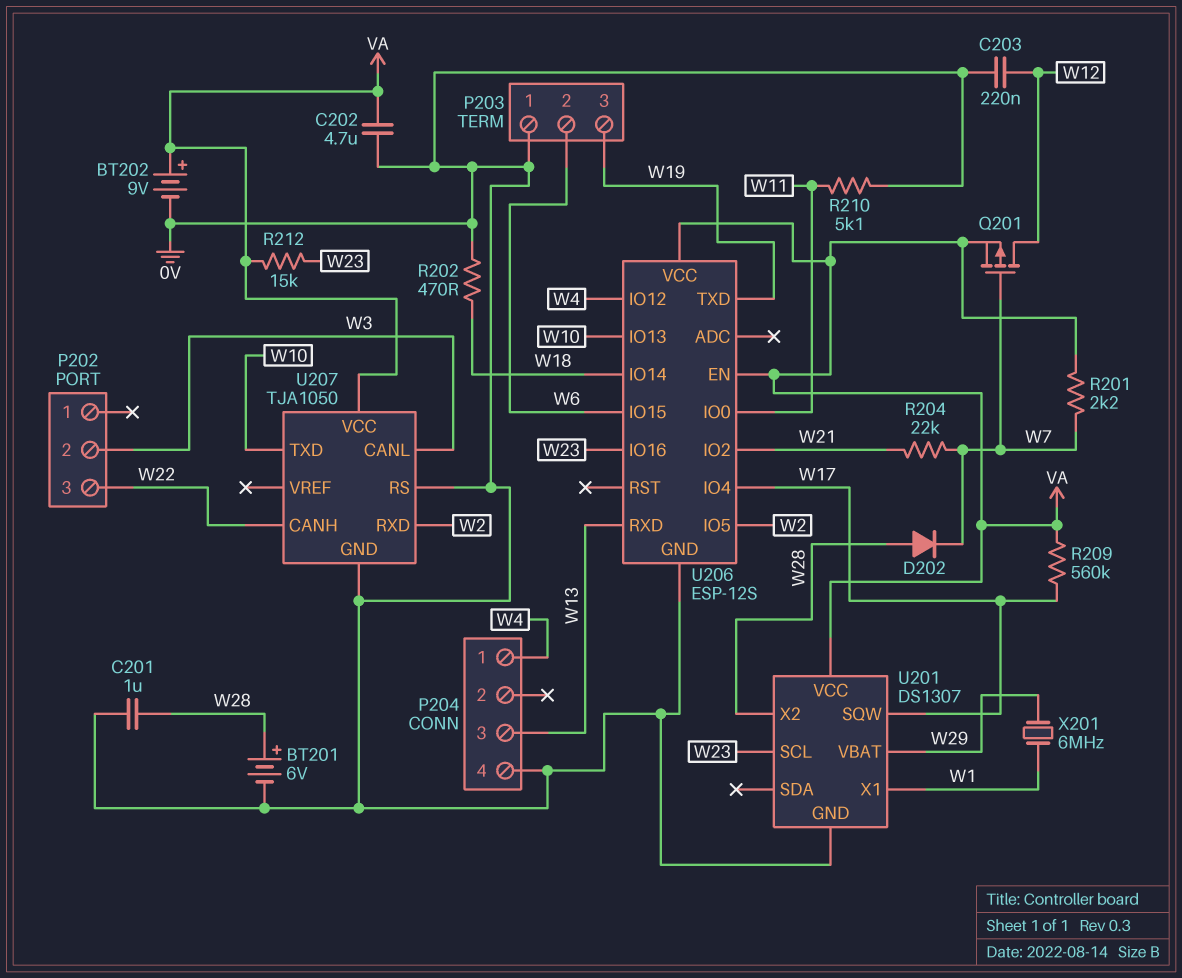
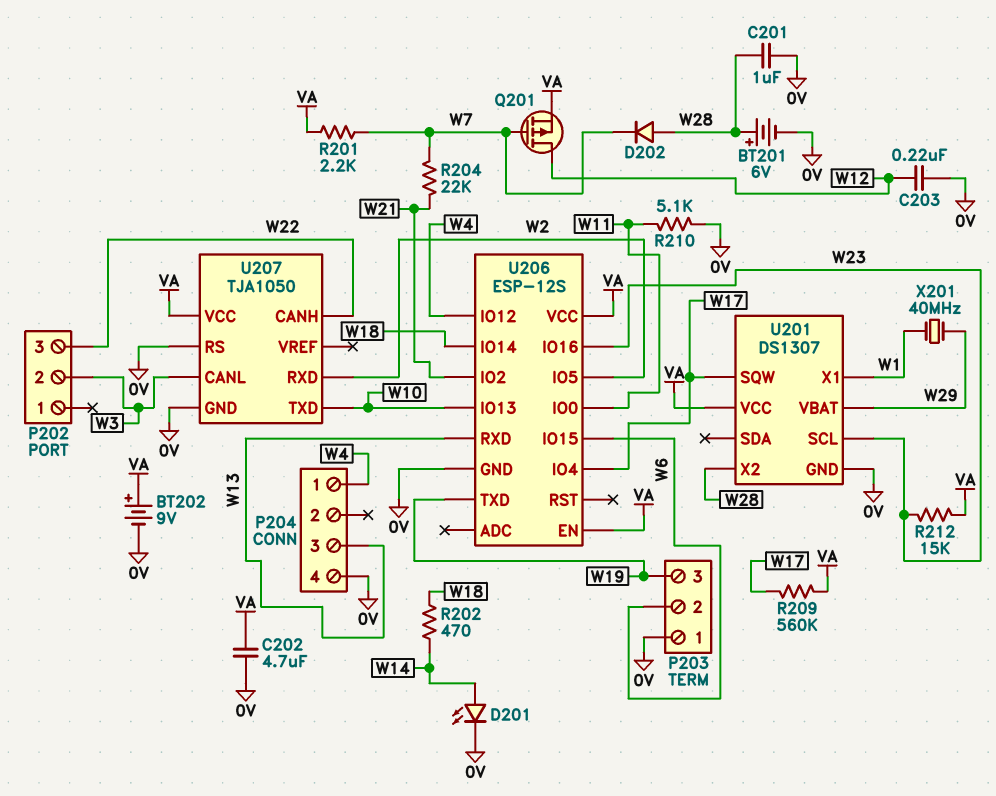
D201: none -> LED (A W14, K 0V)
R202: 470 (0V, W18) -> 470 (W14, W18)
X201: 6MHz (W1, W29) -> 40MHz (W1, W29)

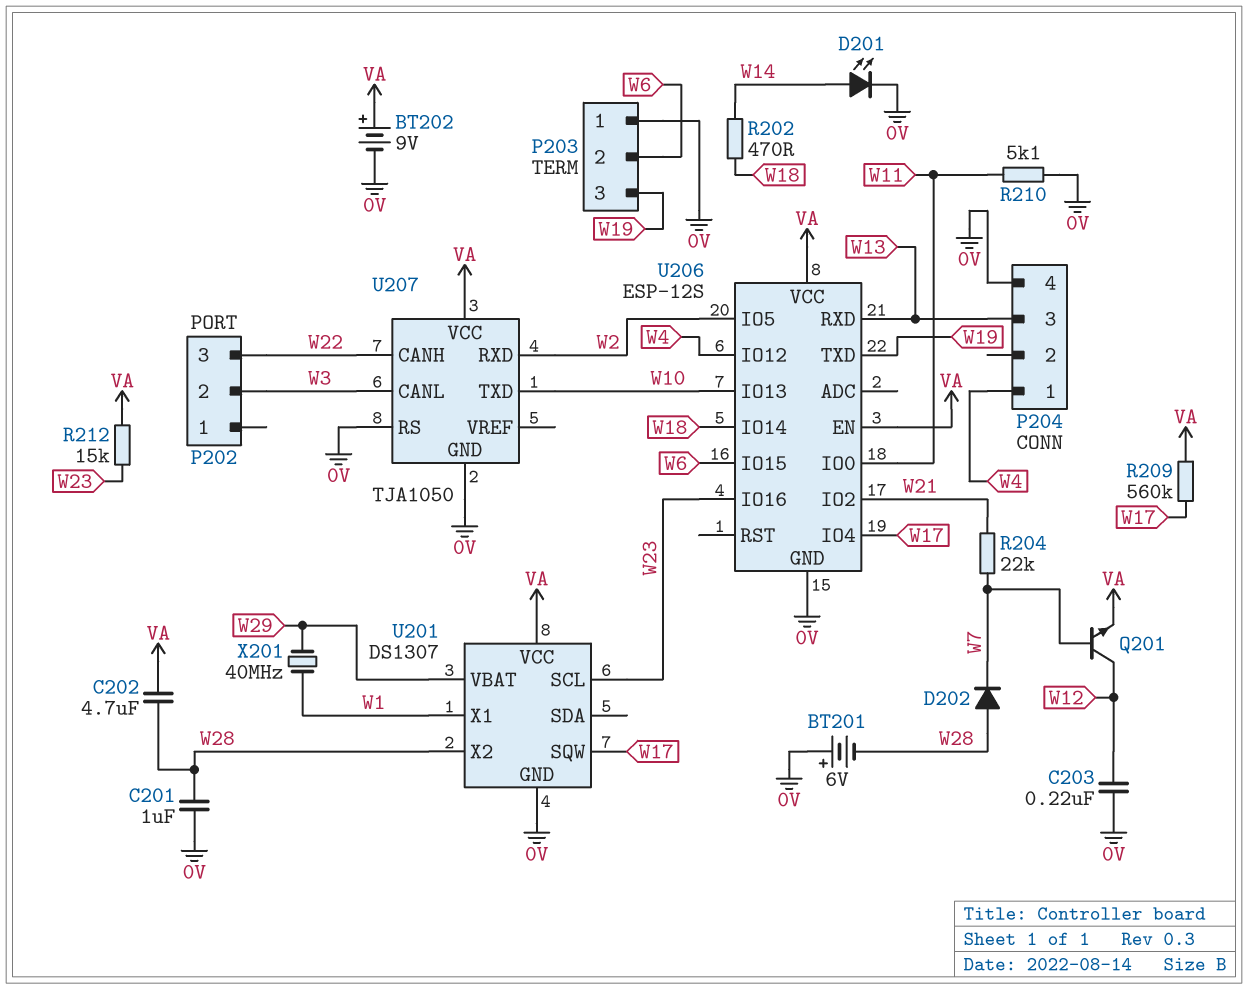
BT201: 6V (plus W28, minus 0V) -> 6V (plus 0V, minus W28)
C202: 4.7uF (0V, VA) -> 4.7uF (VA, W28)
Q201: PMOS (G W7, D W12, S VA) -> NPN (B W7, C W12, E VA)
R201: 2.2k (VA, W7) -> none

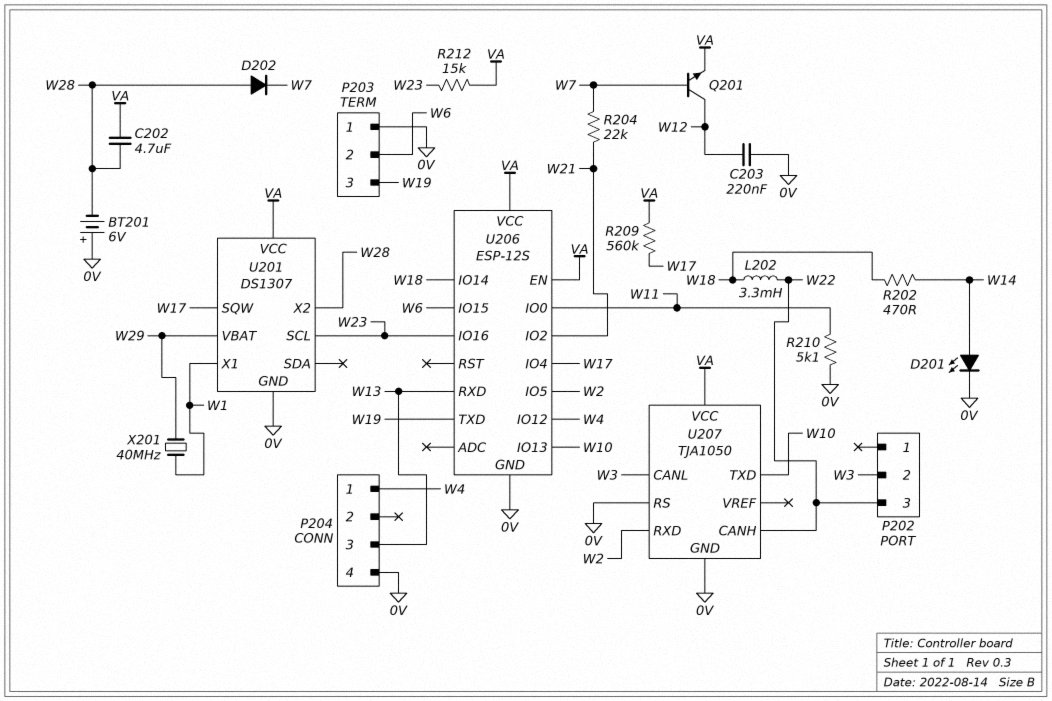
BT202: 9V (plus VA, minus 0V) -> none
C201: 1uF (0V, W28) -> none
L202: none -> 3.3mH (W18, W22)

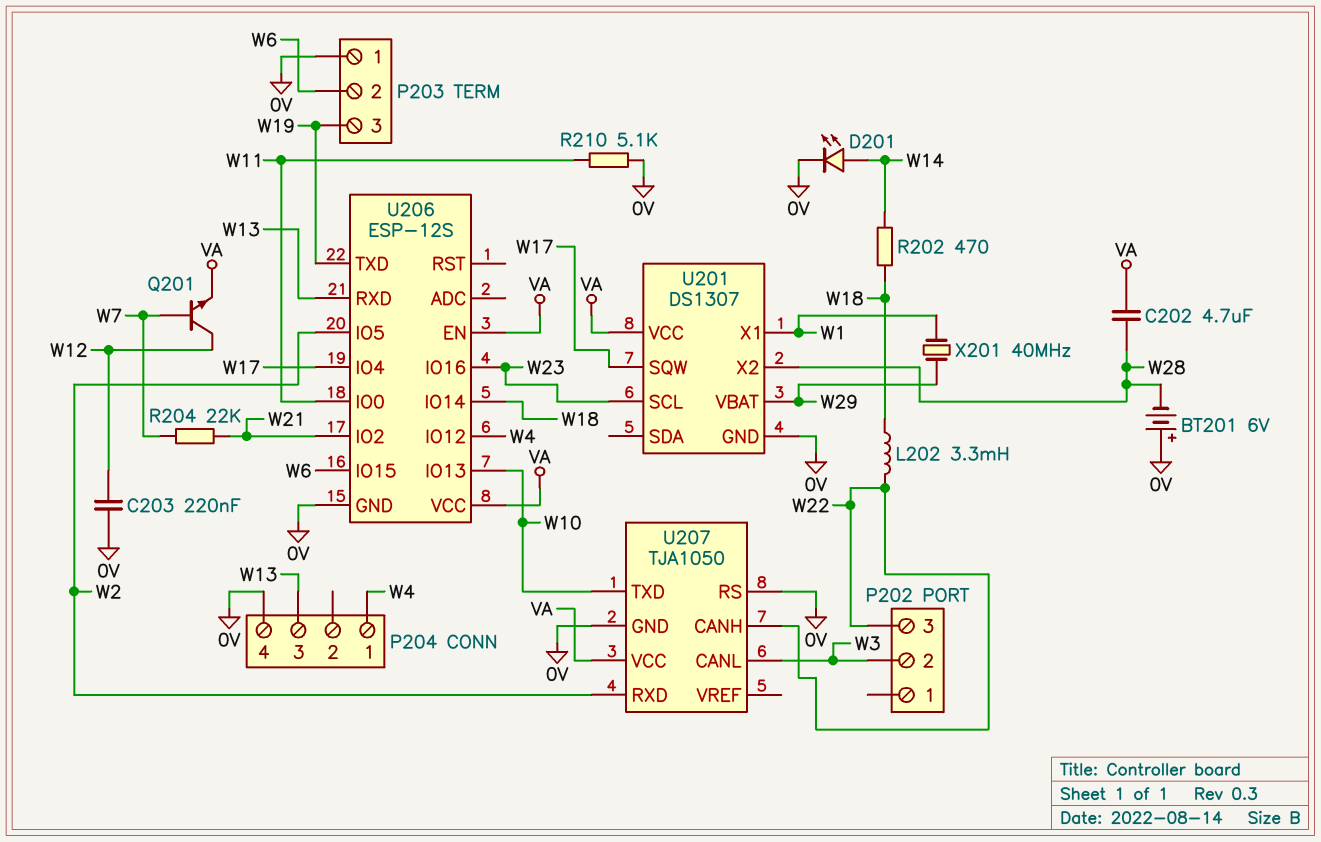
D202: diode (A W28, K W7) -> none
R209: 560k (VA, W17) -> none
R212: 15k (VA, W23) -> none

